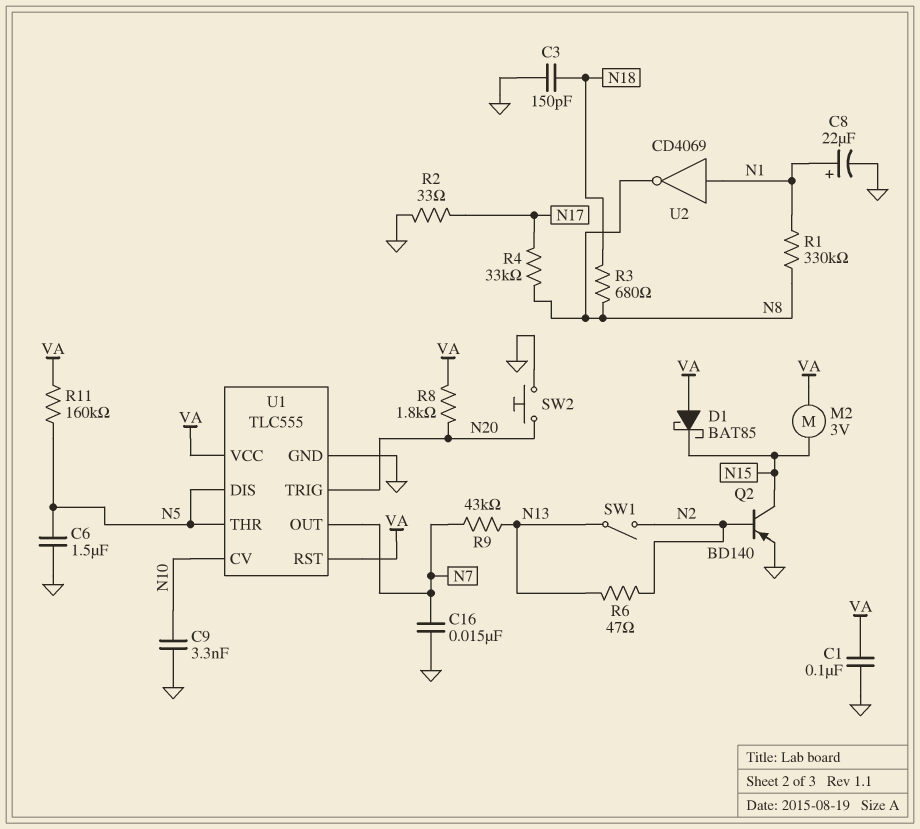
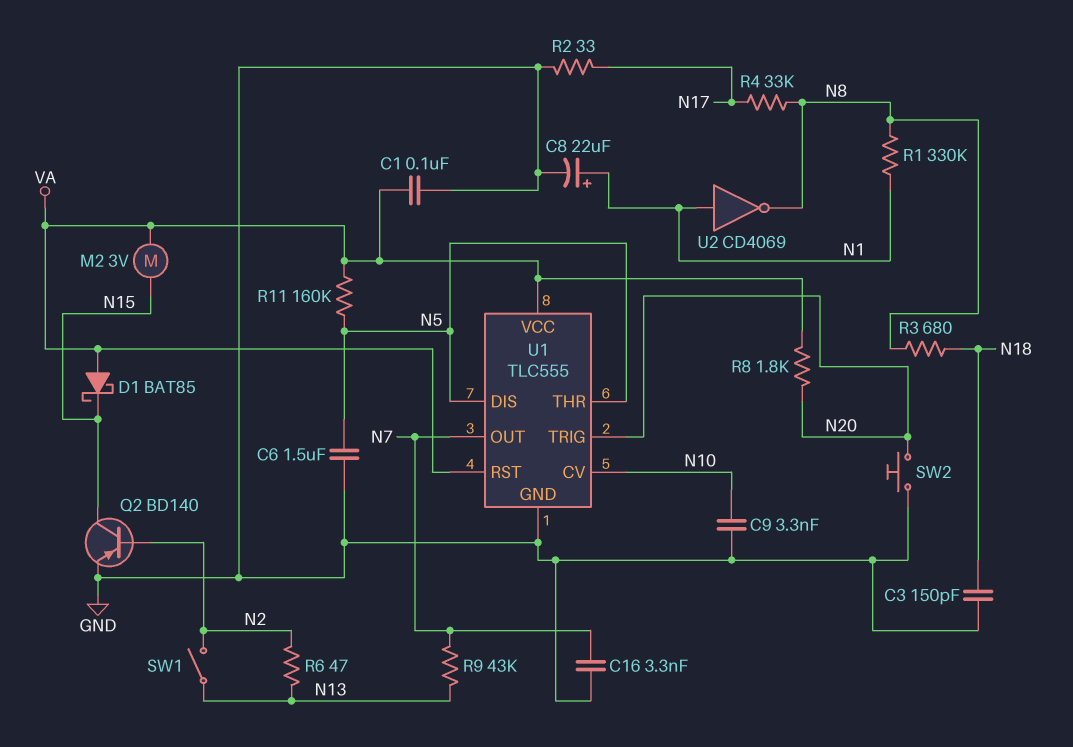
C16: 15nF (GND, N7) -> 3.3nF (GND, N7)

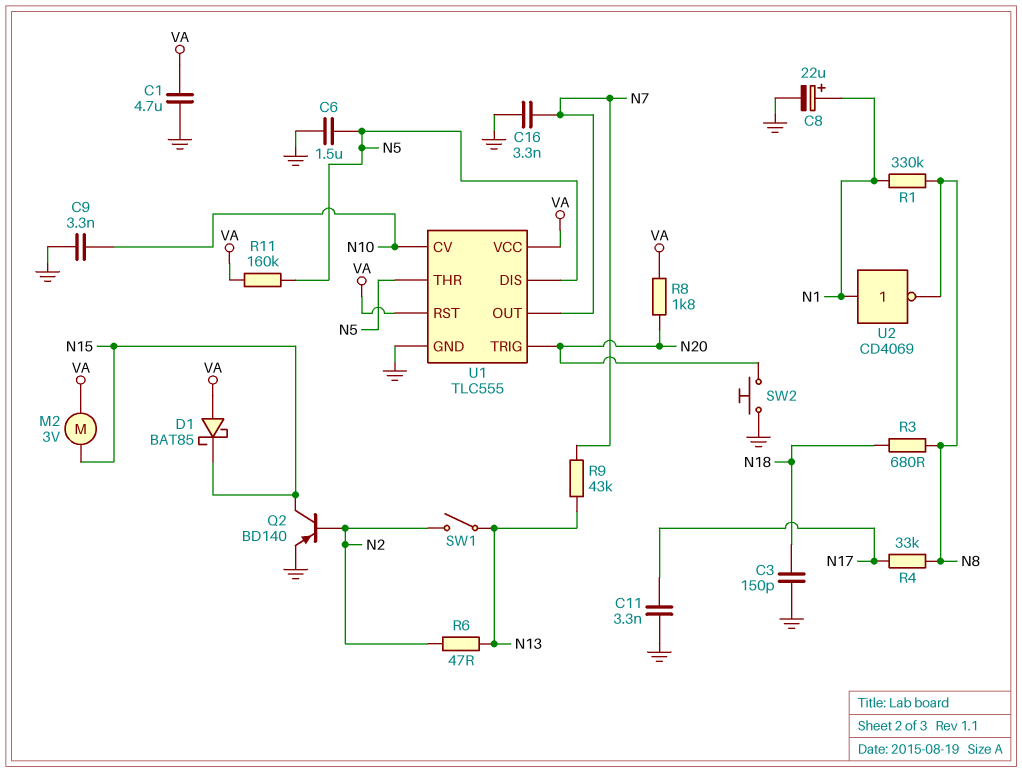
C1: 100nF (GND, VA) -> 4.7uF (GND, VA)
C11: none -> 3.3nF (GND, N17)
R2: 33 (GND, N17) -> none

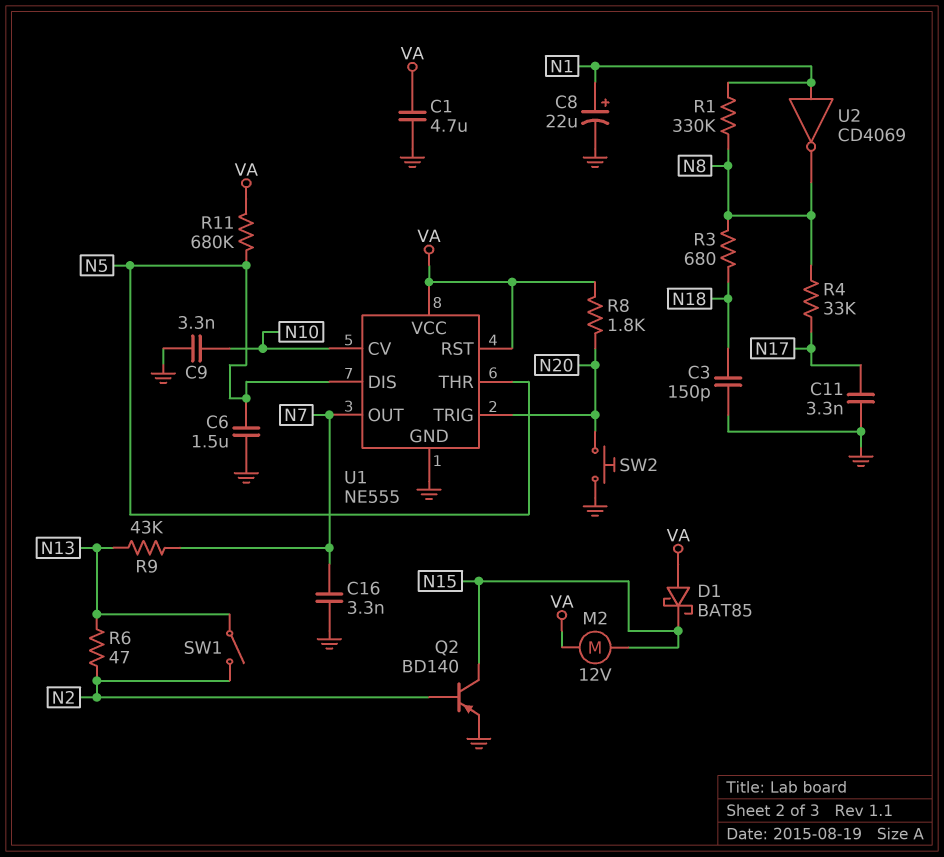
M2: motor 3V (N15, VA) -> motor 12V (N15, VA)
R11: 160k (N5, VA) -> 680k (N5, VA)
U1: TLC555 -> NE555

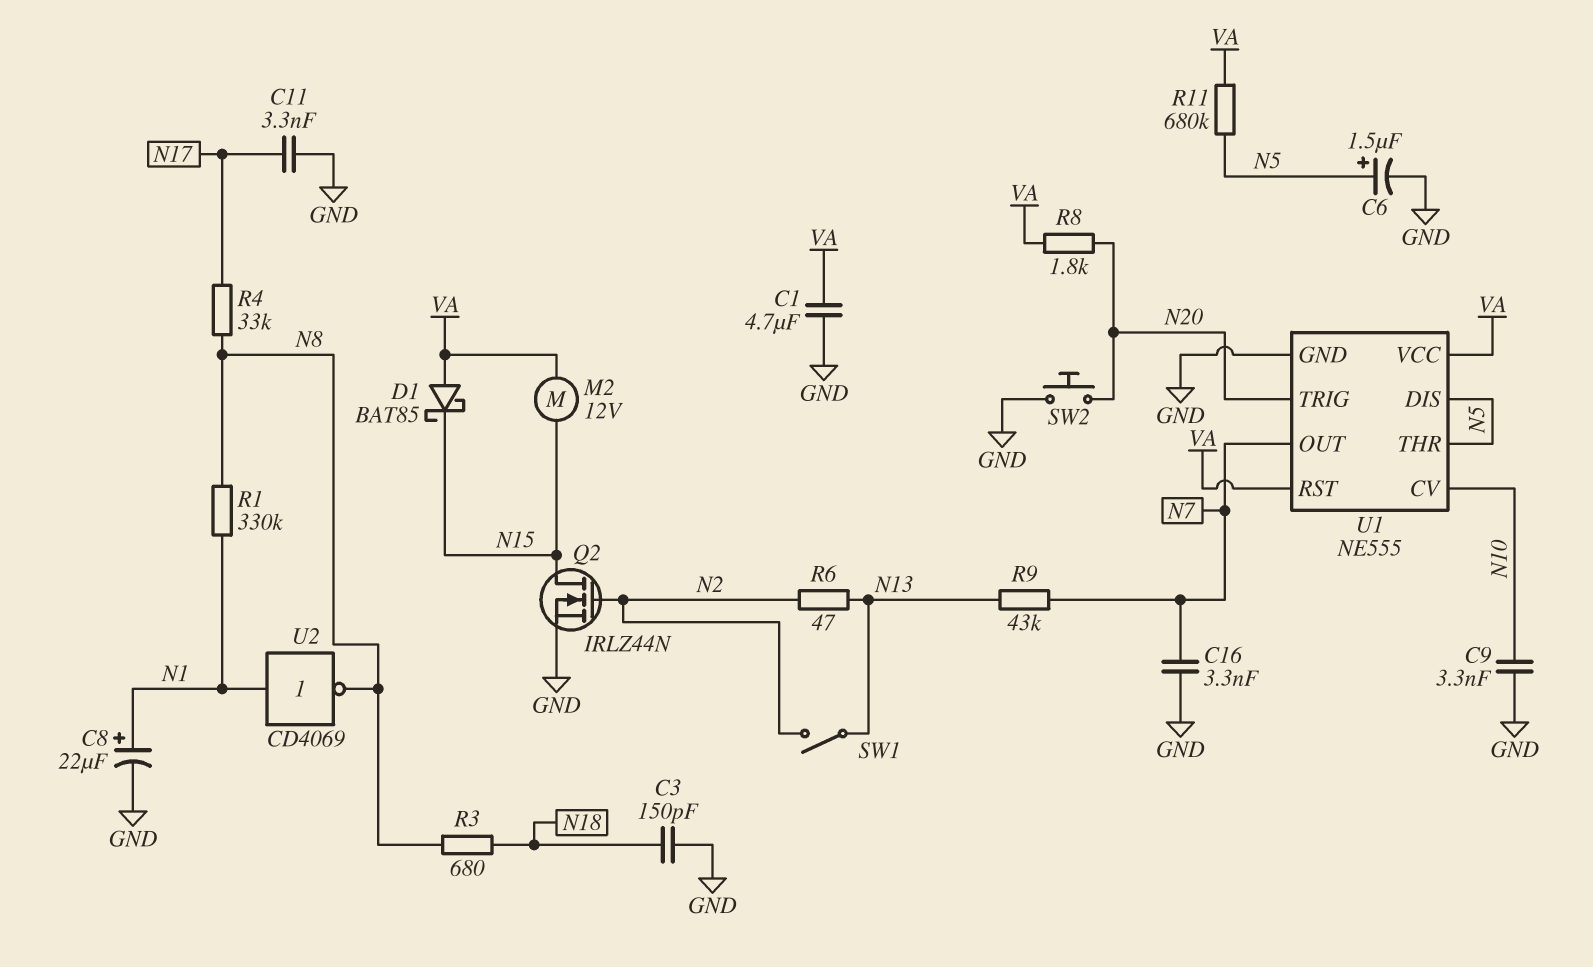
C6: 1.5uF (GND, N5) -> 1.5uF (plus N5, minus GND)
Q2: PNP BD140 (B N2, C N15, E GND) -> NMOS IRLZ44N (G N2, D N15, S GND)

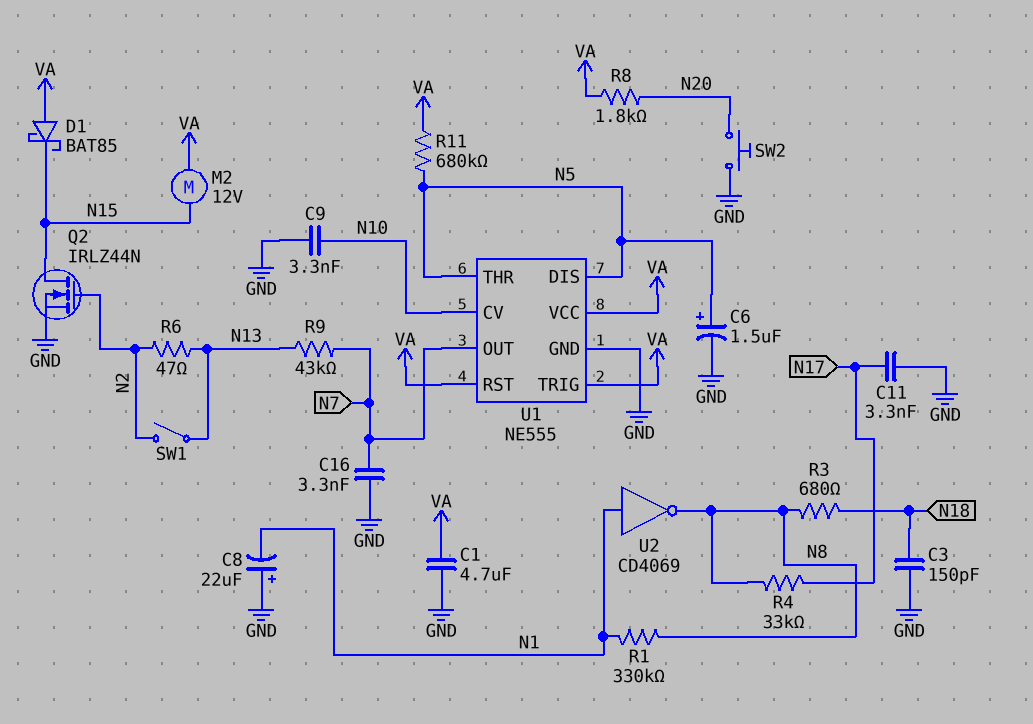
C8: 22uF (plus N1, minus GND) -> 22uF (plus GND, minus N1)
U1 pin TRIG: N20 -> VA

